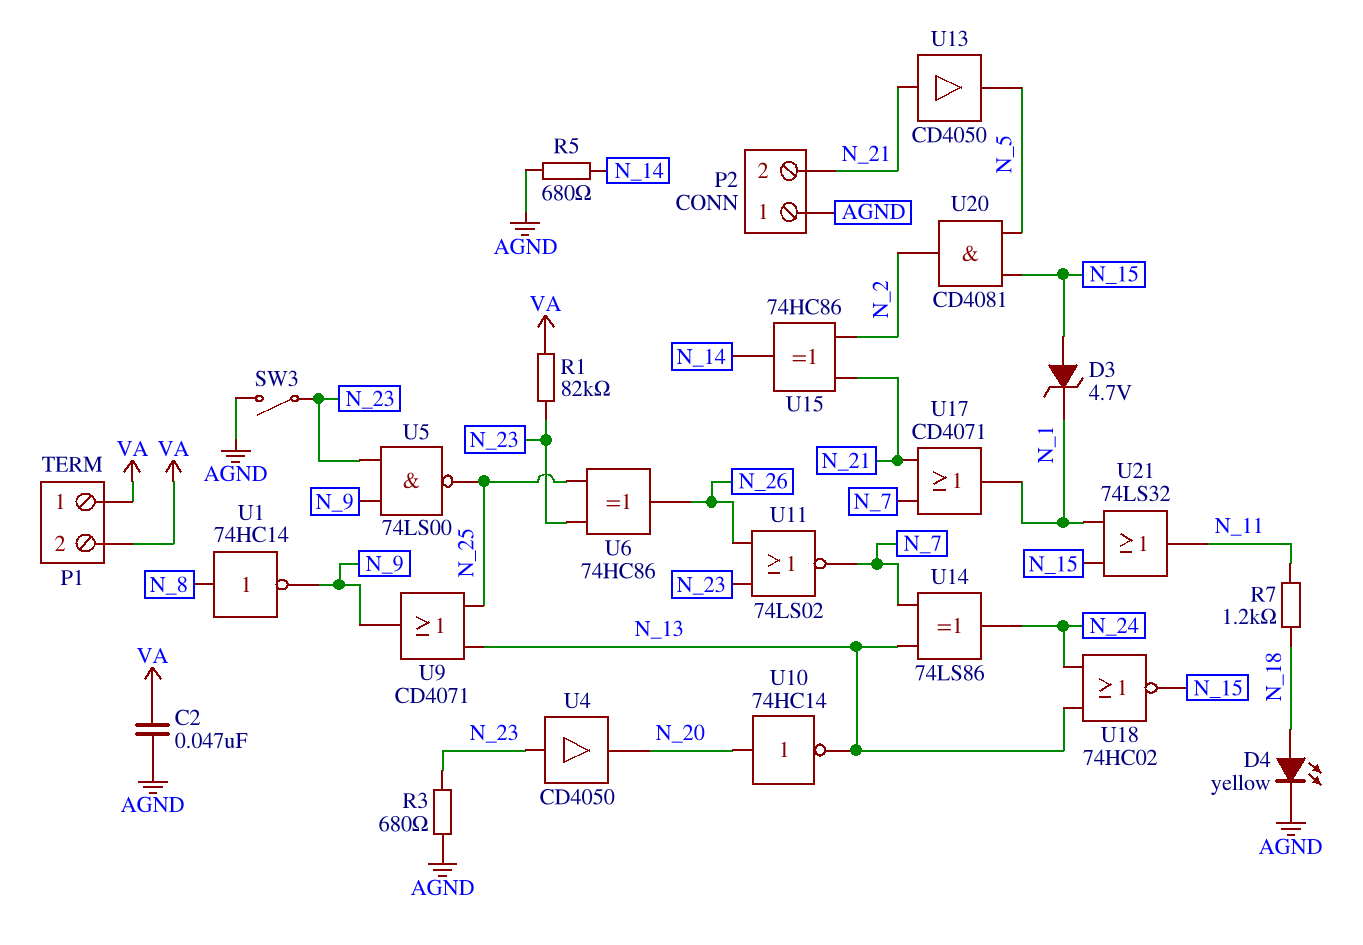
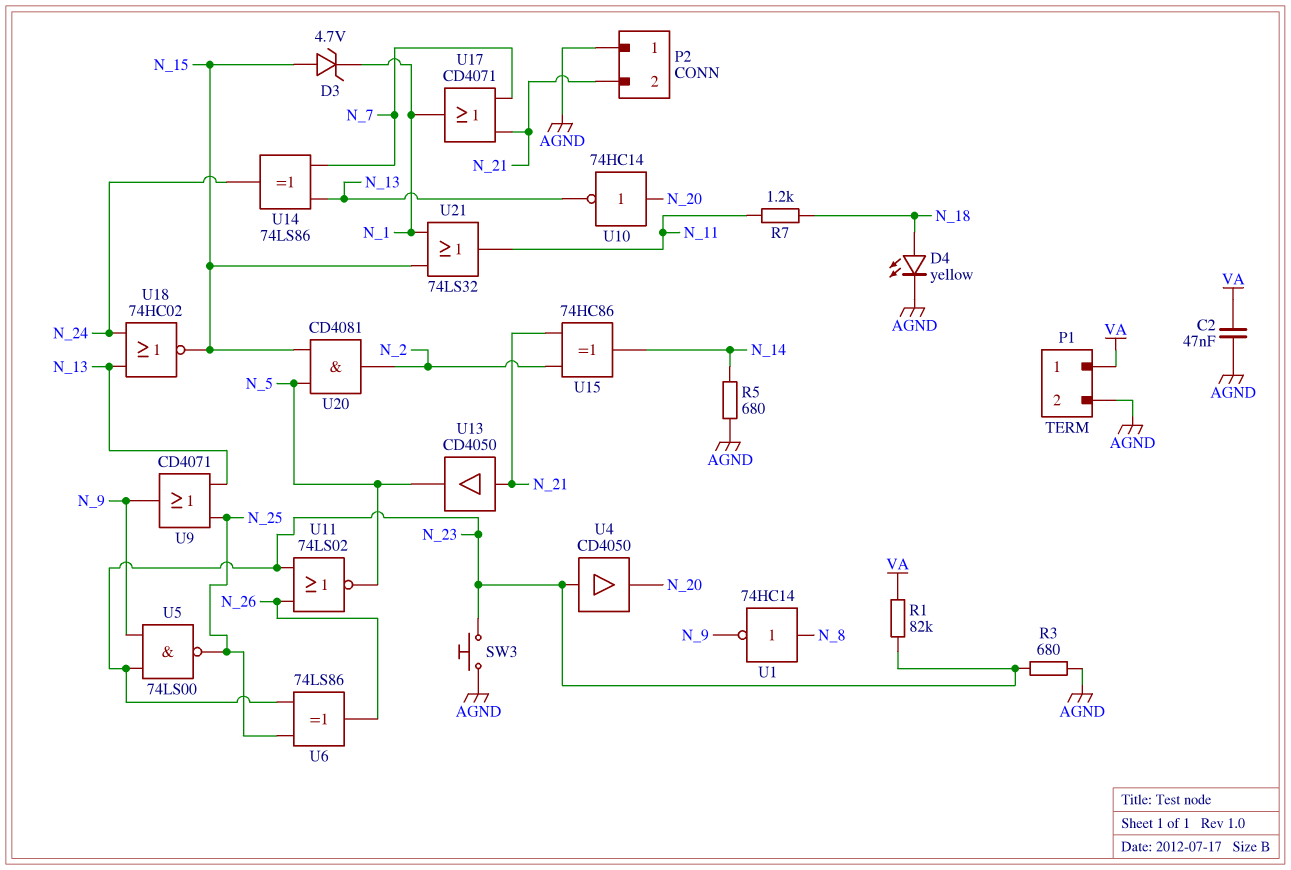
P1 pin 2: VA -> AGND
SW3: switch (AGND, N_23) -> button (AGND, N_23)
U6: XOR 74HC86 (in N_23, in N_25, out N_26) -> XOR 74LS86 (in N_23, in N_25, out N_26)
U11: NOR 74LS02 (in N_23, in N_26, out N_7) -> NOR 74LS02 (in N_23, in N_26, out N_5)

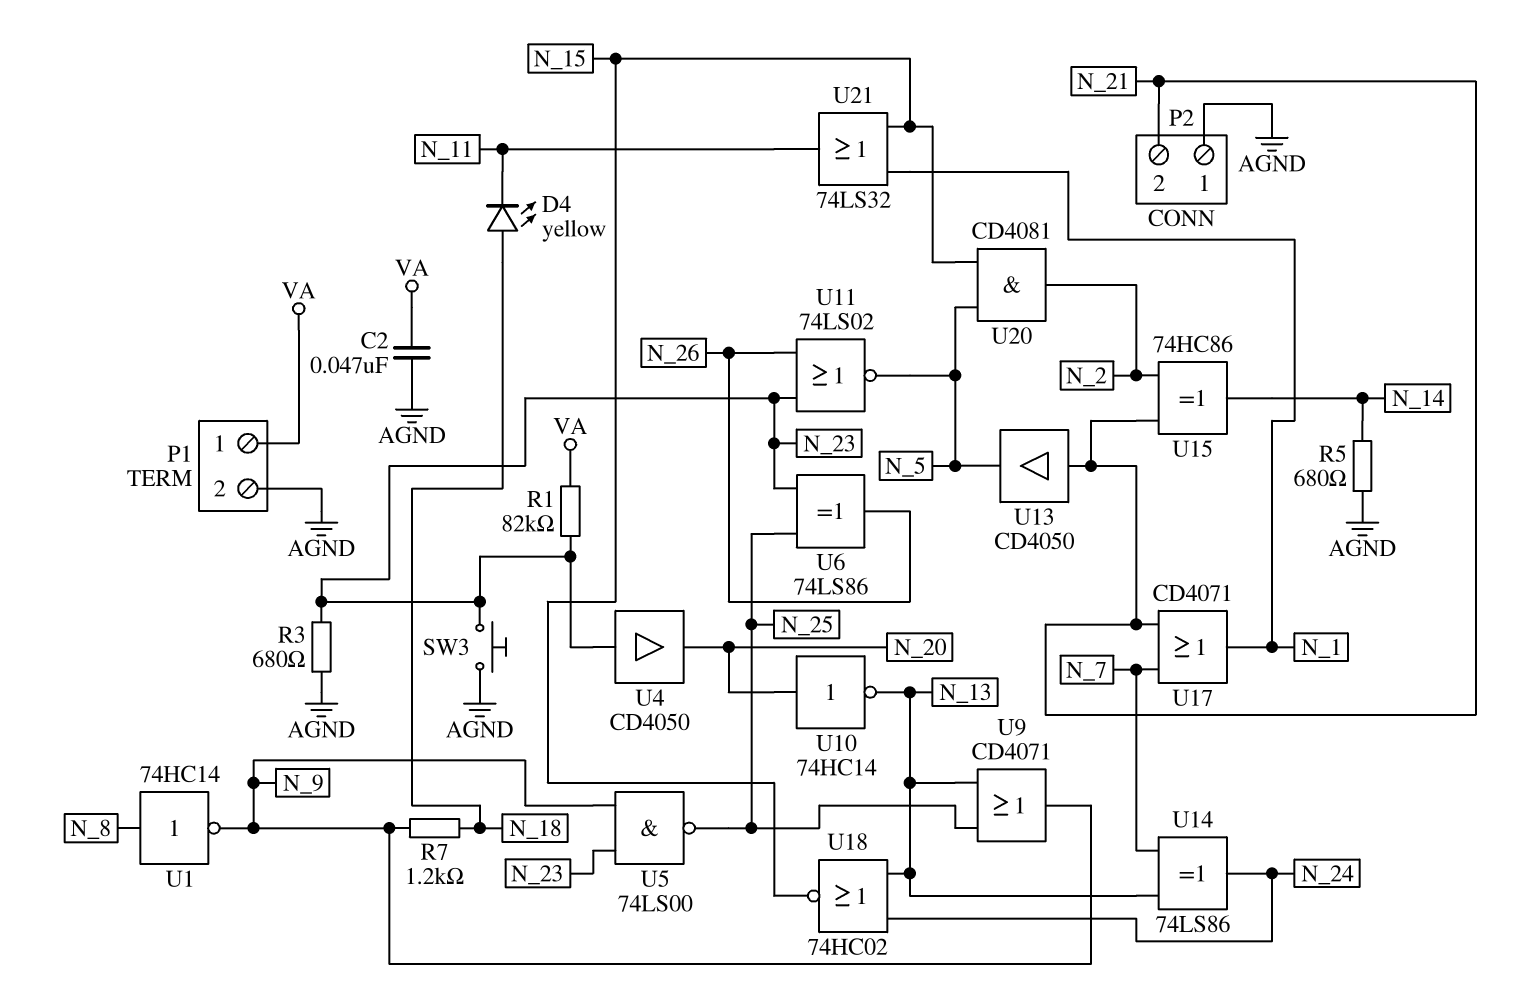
D3: zener 4.7V (A N_15, K N_1) -> none
D4: LED yellow (A N_18, K AGND) -> LED yellow (A N_18, K N_11)
R7: 1.2k (N_11, N_18) -> 1.2k (N_9, N_18)

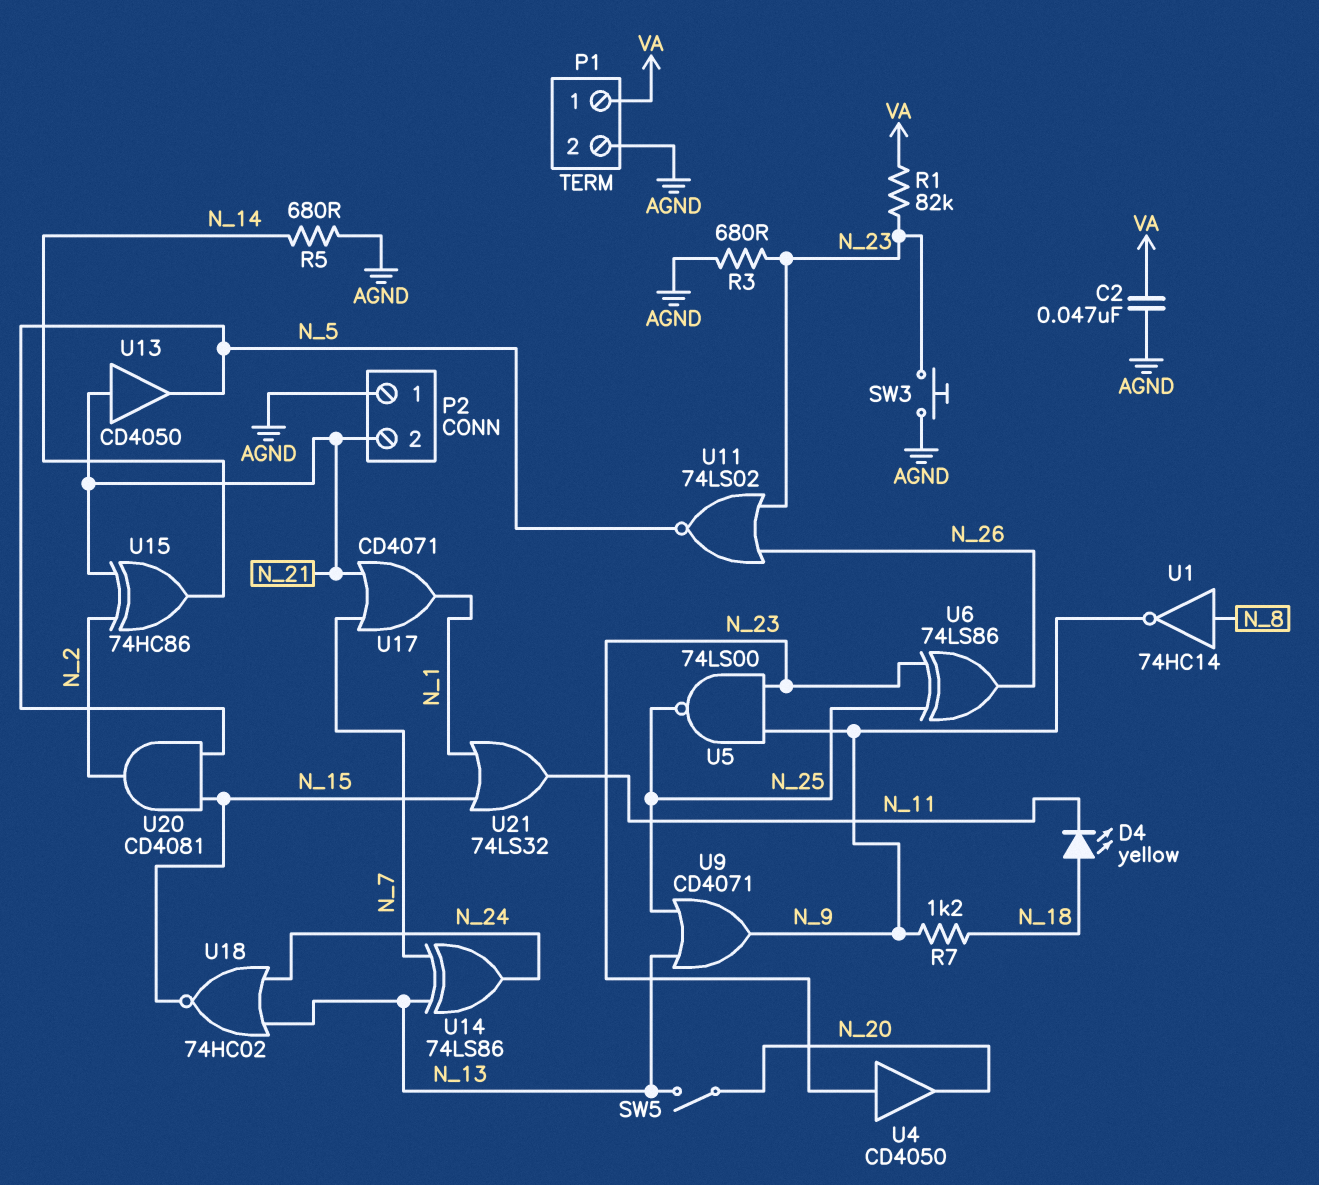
SW5: none -> switch (N_13, N_20)
U10: NOT 74HC14 (in N_20, out N_13) -> none

